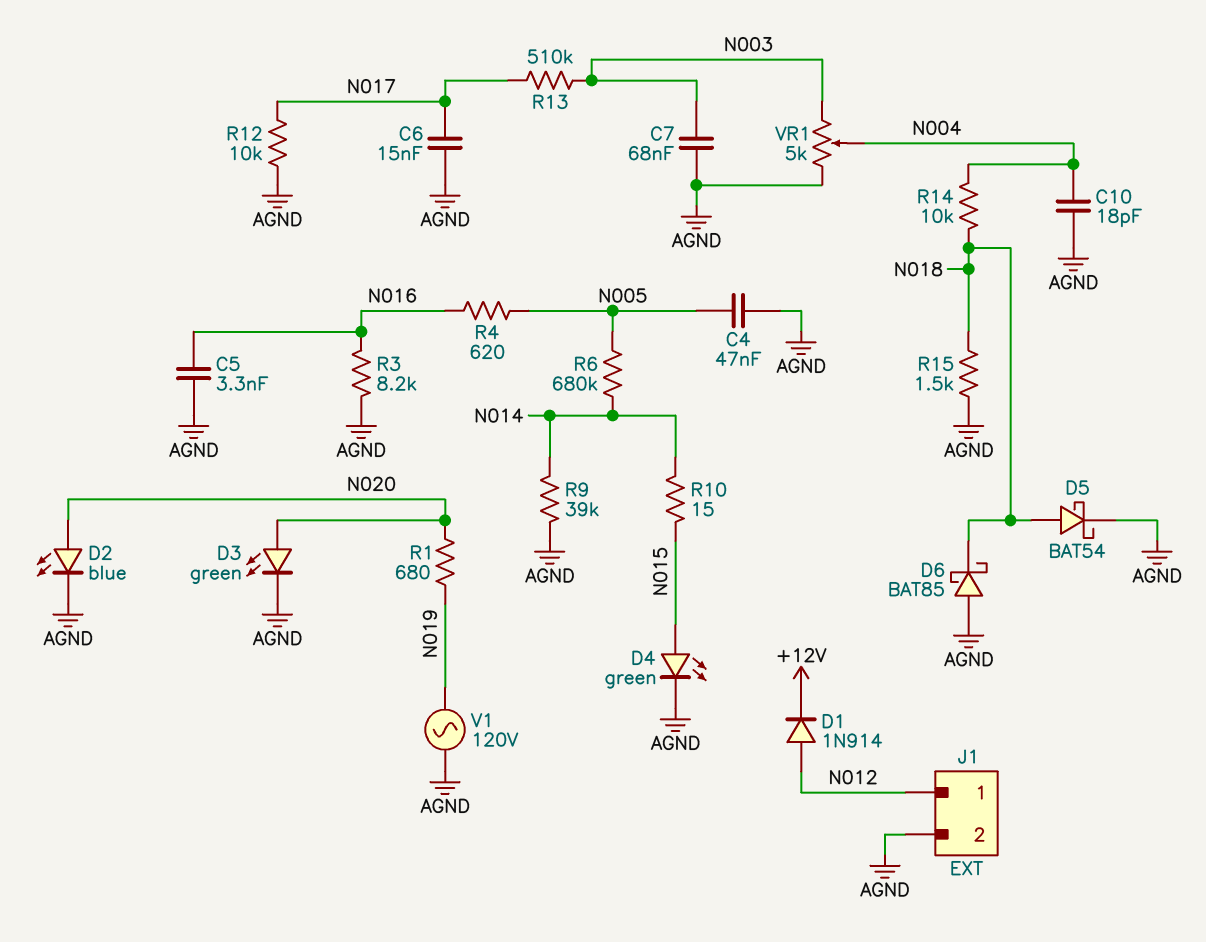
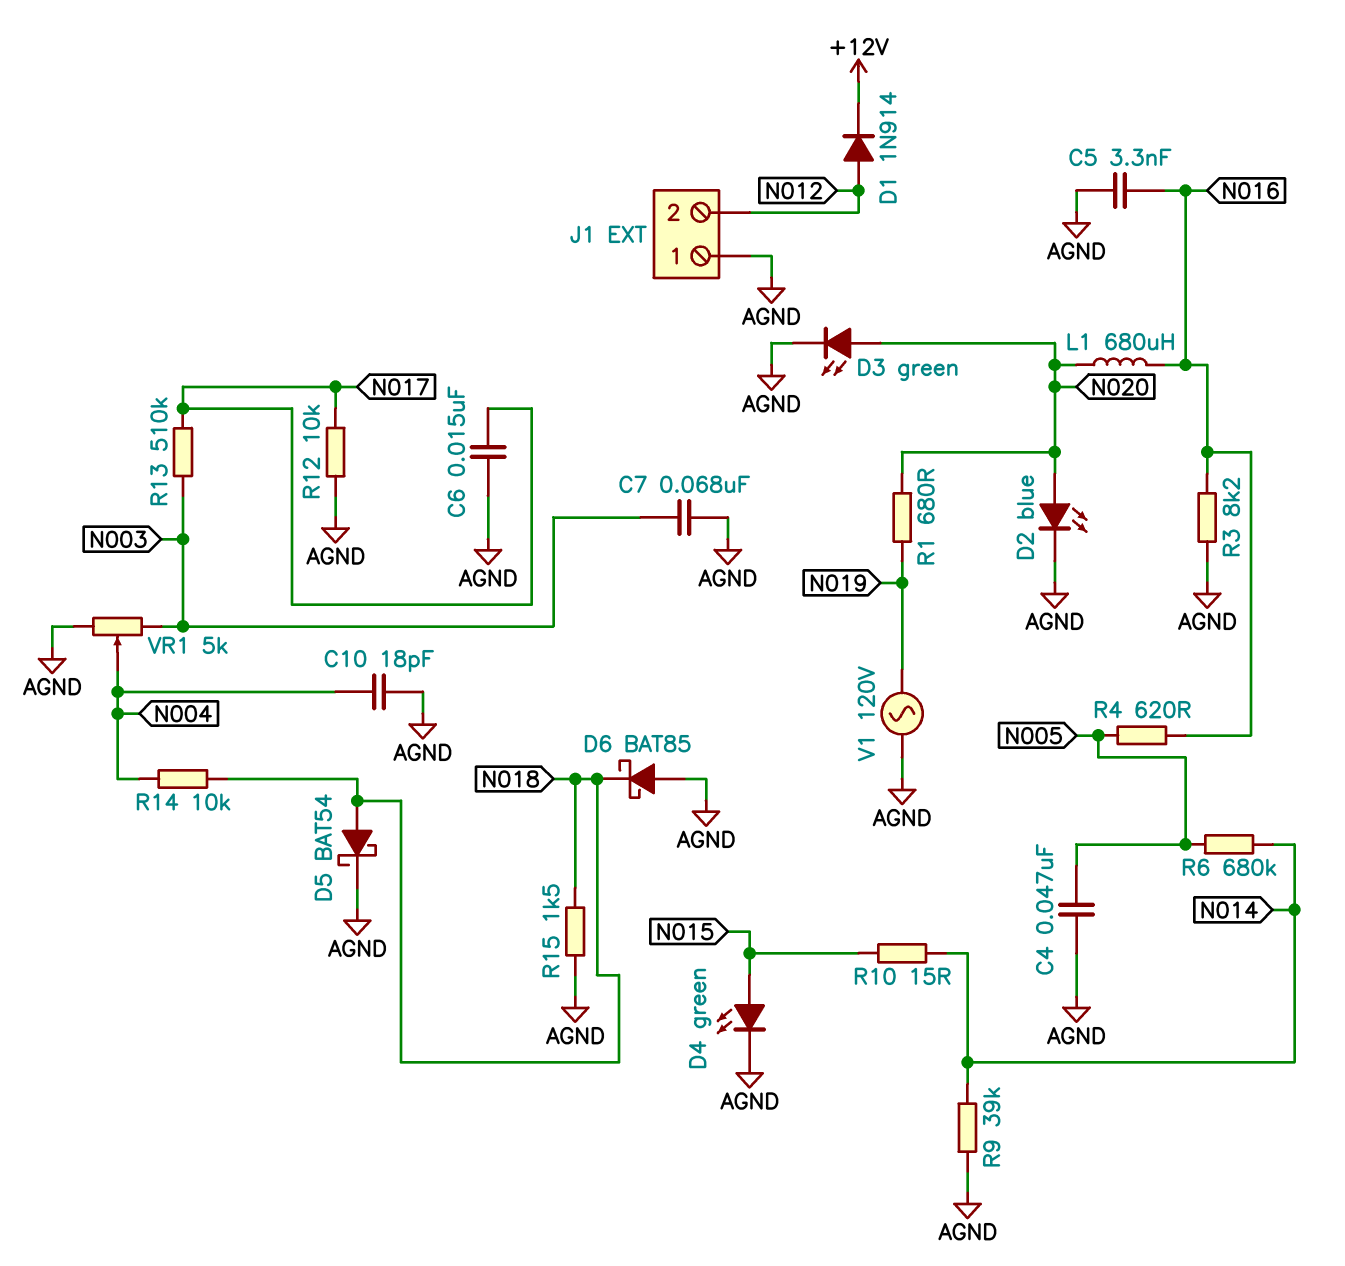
J1 pin 1: N012 -> AGND
J1 pin 2: AGND -> N012
L1: none -> 680uH (N016, N020)

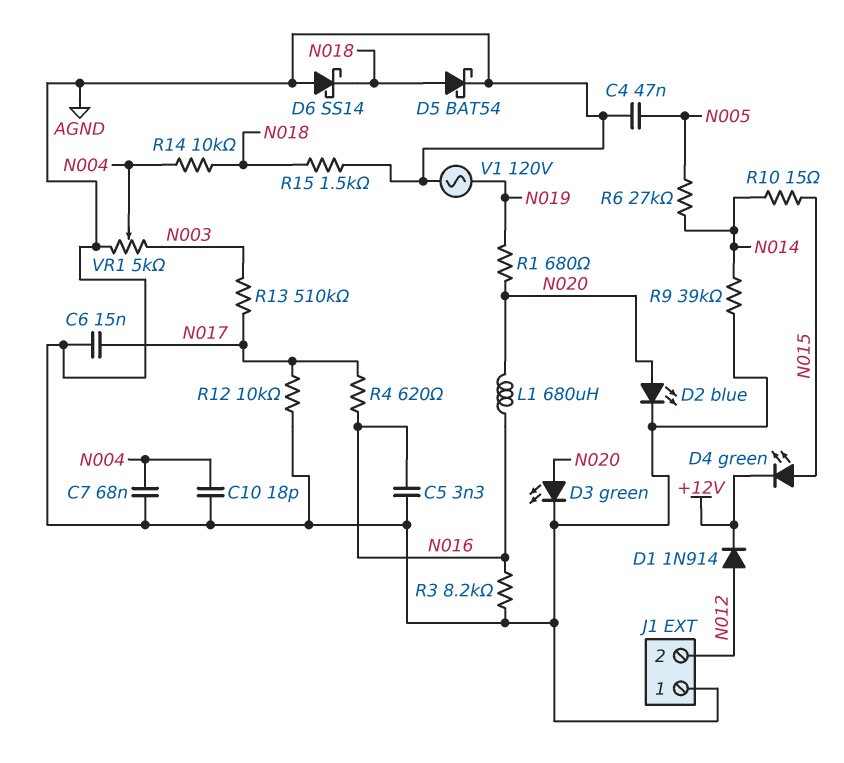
C7: 68nF (AGND, N003) -> 68nF (AGND, N004)
D4: LED green (A N015, K AGND) -> LED green (A N015, K +12V)
D6: schottky BAT85 (A AGND, K N018) -> schottky SS14 (A AGND, K N018)
R4: 620 (N005, N016) -> 620 (N016, N017)
R6: 680k (N005, N014) -> 27k (N005, N014)

